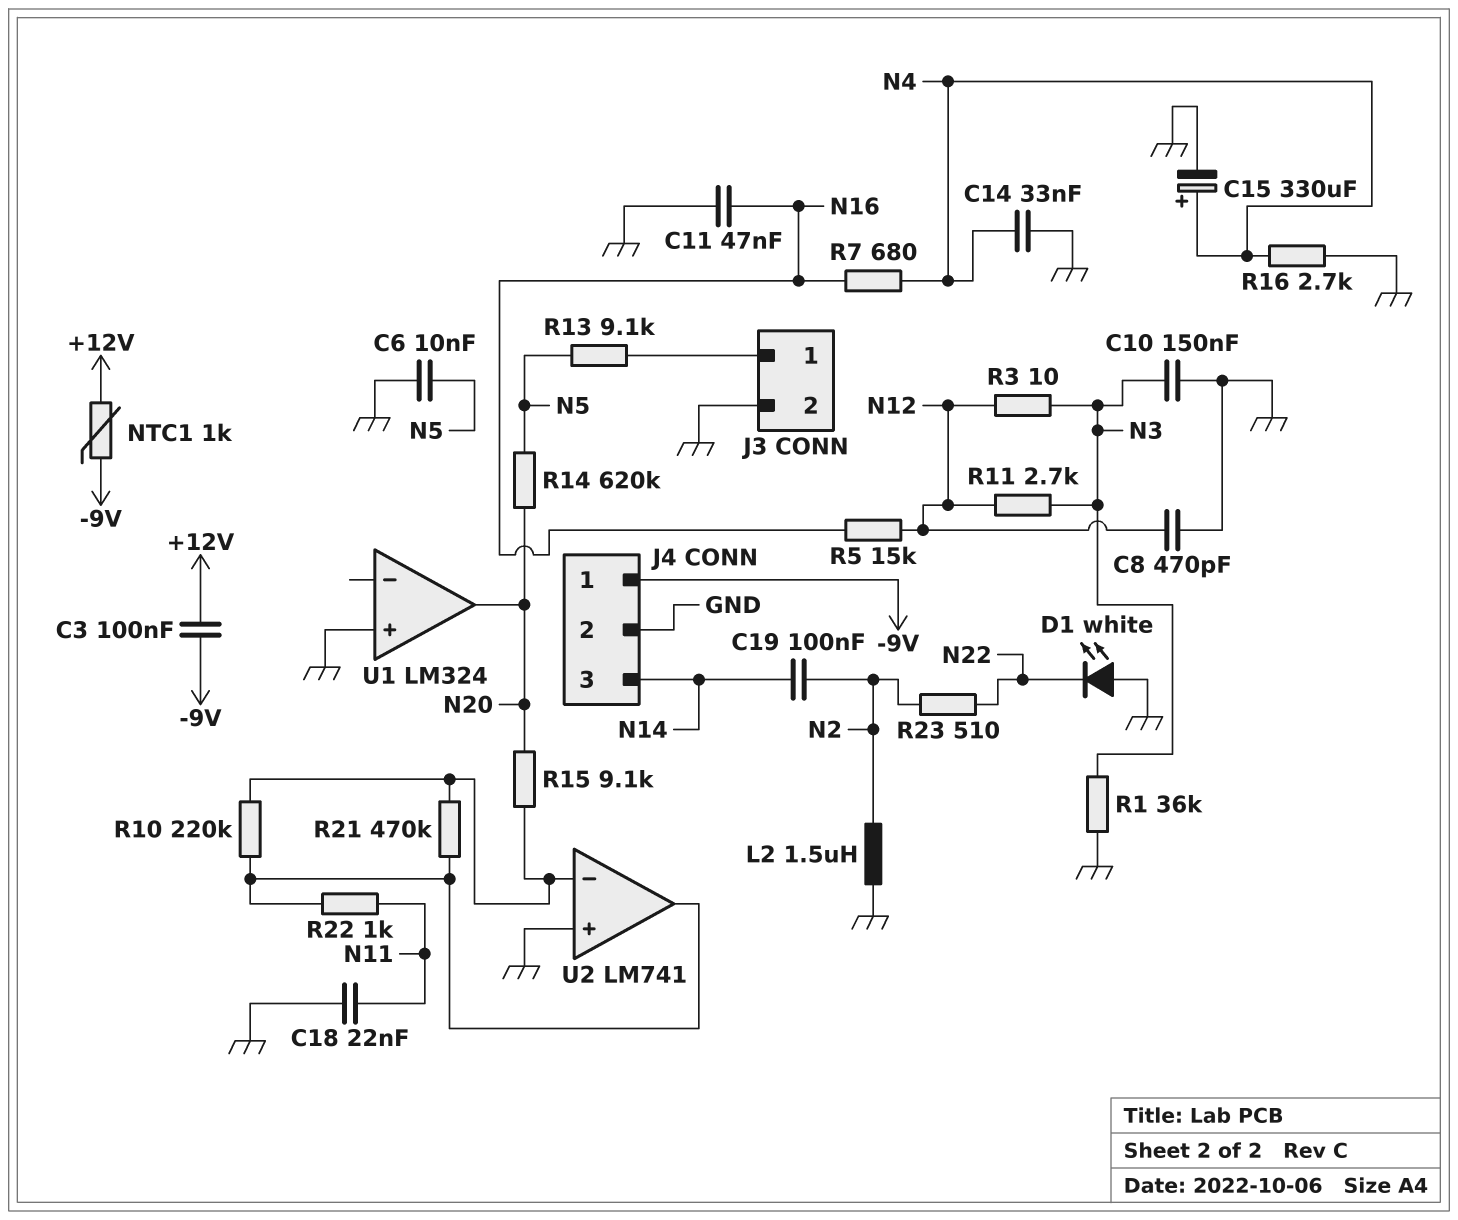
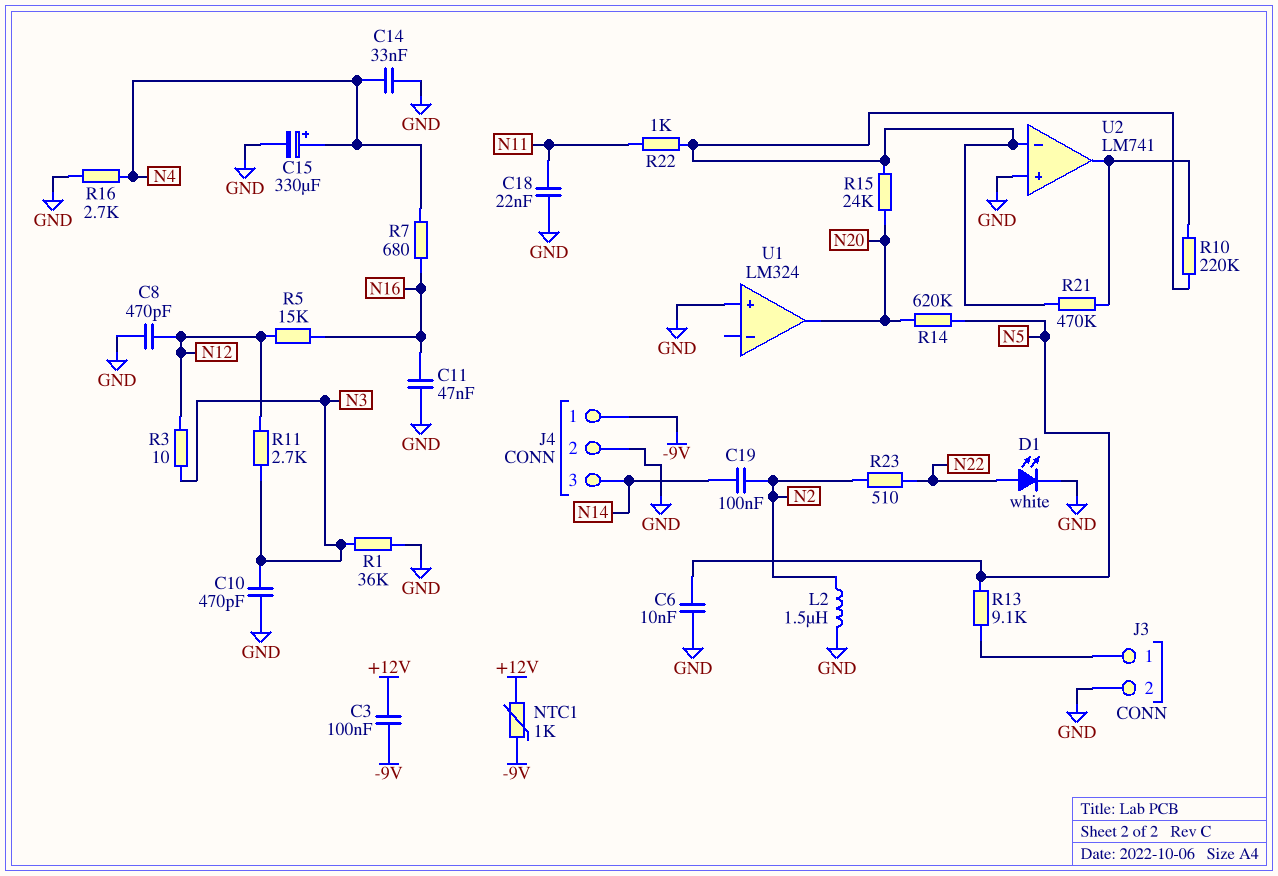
C10: 150nF (GND, N3) -> 470pF (GND, N3)
D1: LED white (A GND, K N22) -> LED white (A N22, K GND)
R15: 9.1k (N20, U2/in-) -> 24k (N20, U2/in-)
R22: 1k (N11, U2/out) -> 1k (N11, U2/in-)

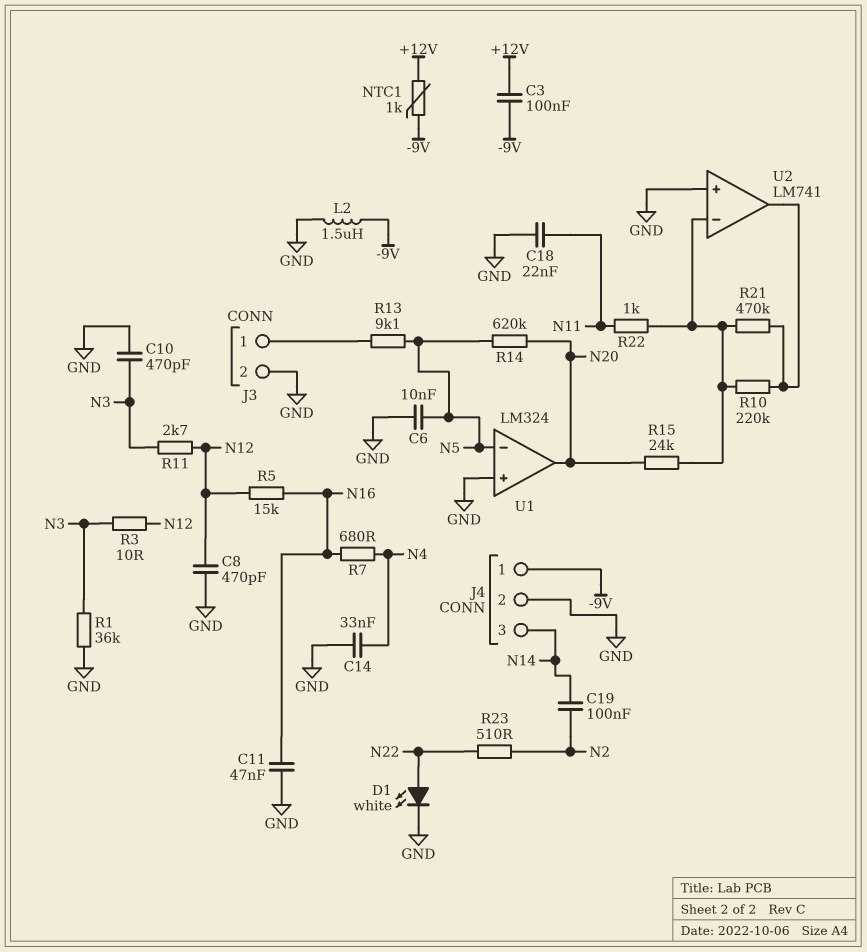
C15: 330uF (plus N4, minus GND) -> none
L2: 1.5uH (GND, N2) -> 1.5uH (-9V, GND)
R16: 2.7k (GND, N4) -> none
U1 pin in-: none -> N5

